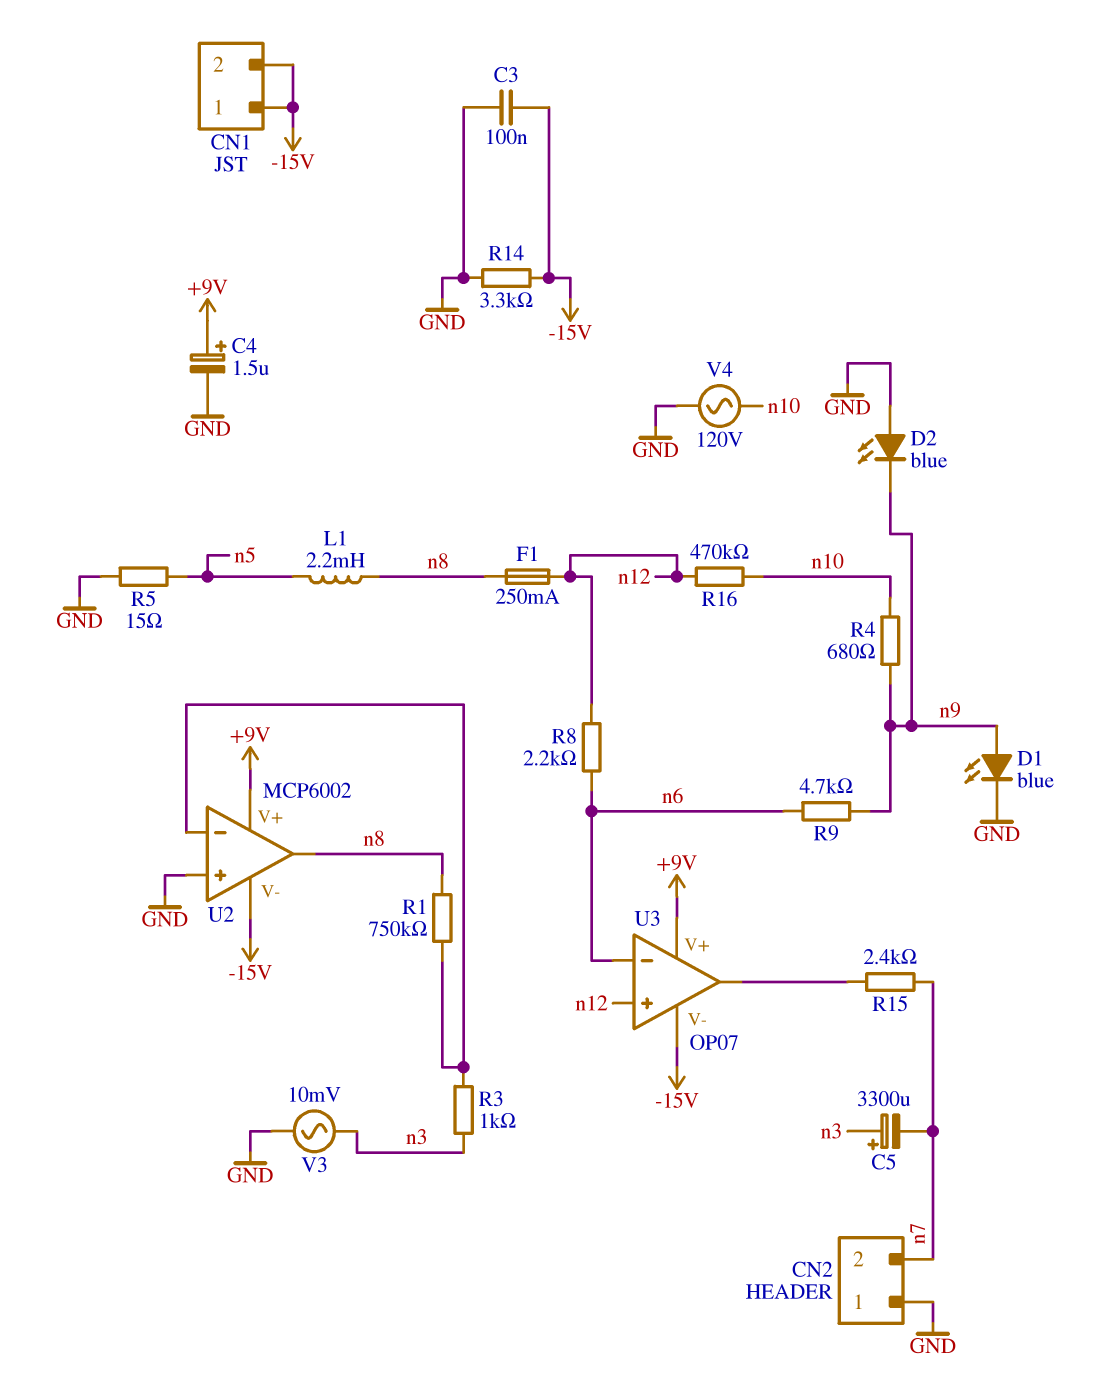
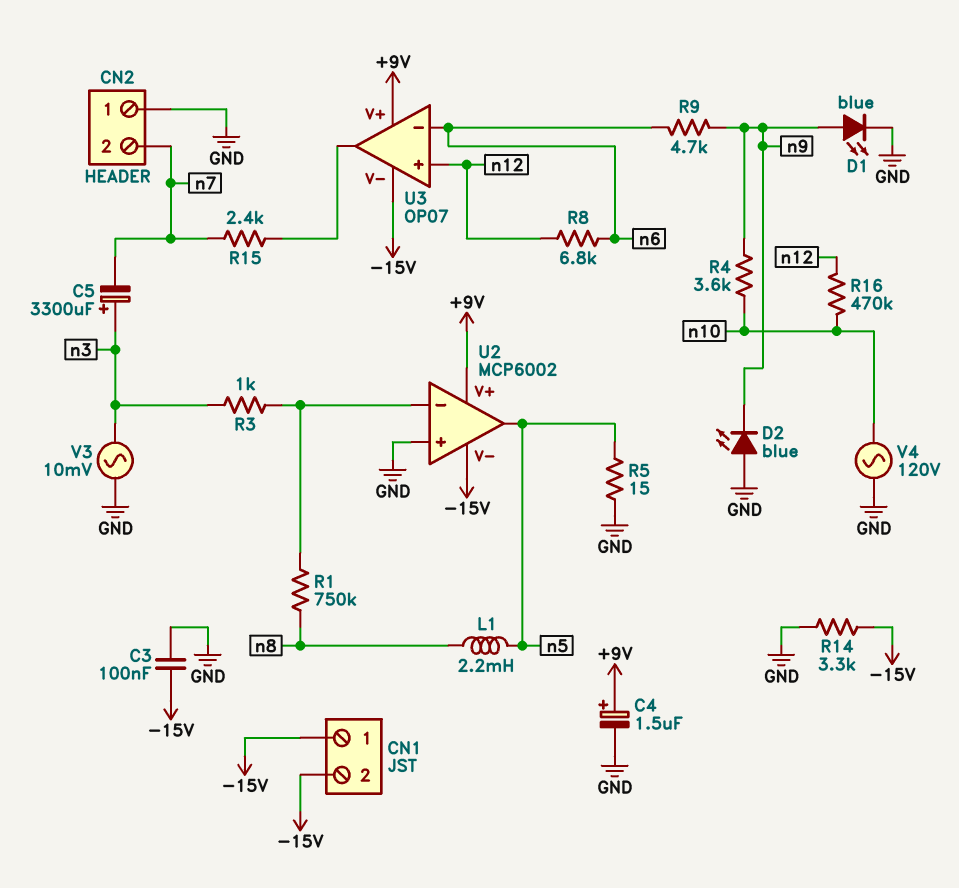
F1: 250mA (n8, n12) -> none
R4: 680 (n9, n10) -> 3.6k (n9, n10)
R8: 2.2k (n6, n12) -> 6.8k (n6, n12)
U2 pin out: n8 -> n5

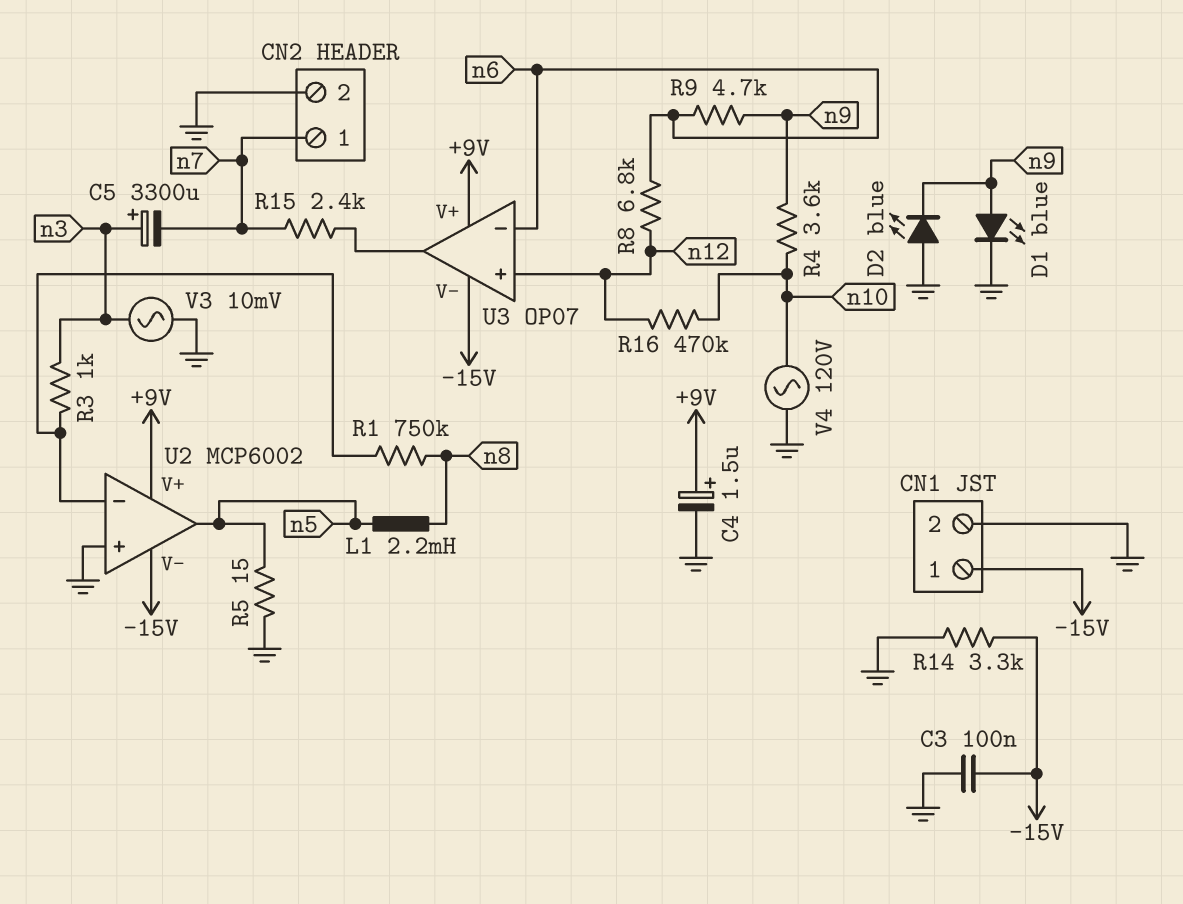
CN1 pin 2: -15V -> GND
CN2 pin 1: GND -> n7
CN2 pin 2: n7 -> GND

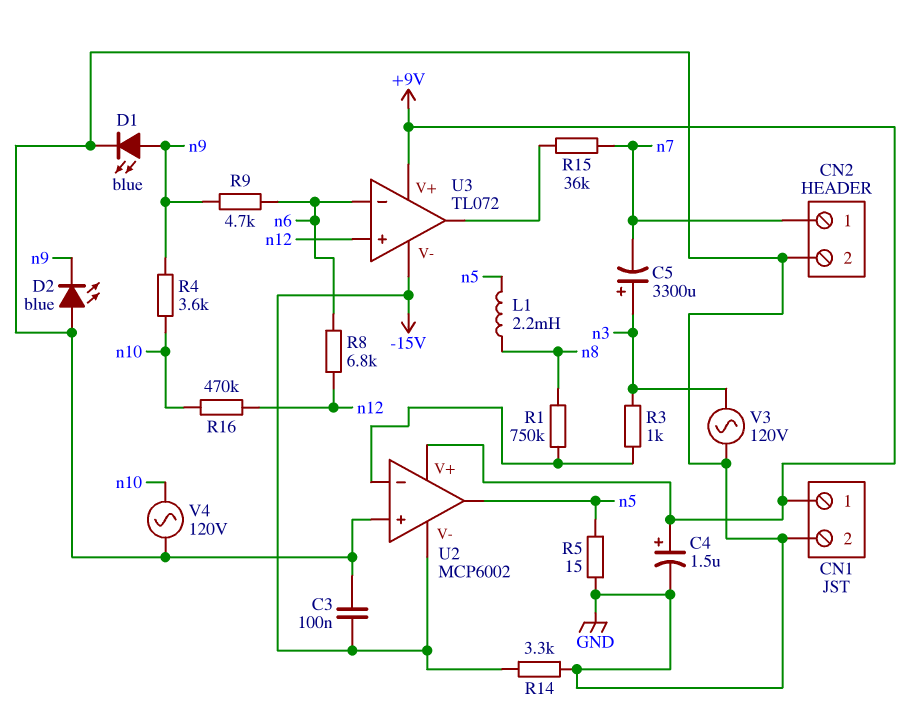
CN1 pin 1: -15V -> +9V
R15: 2.4k (U3/out, n7) -> 36k (U3/out, n7)
U3: OP07 -> TL072
V3: AC 10mV (GND, n3) -> AC 120V (GND, n3)

